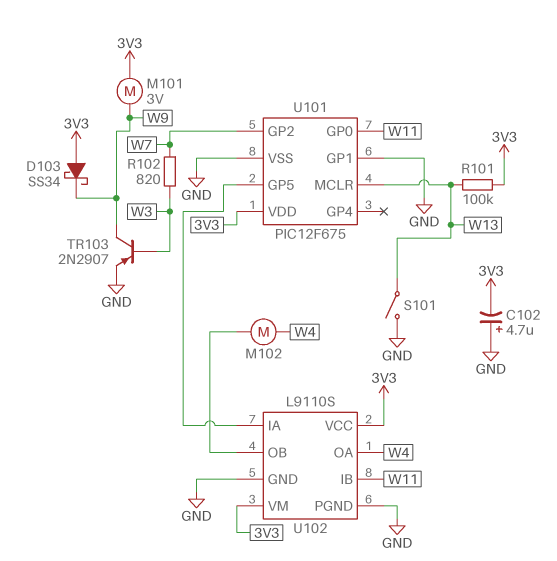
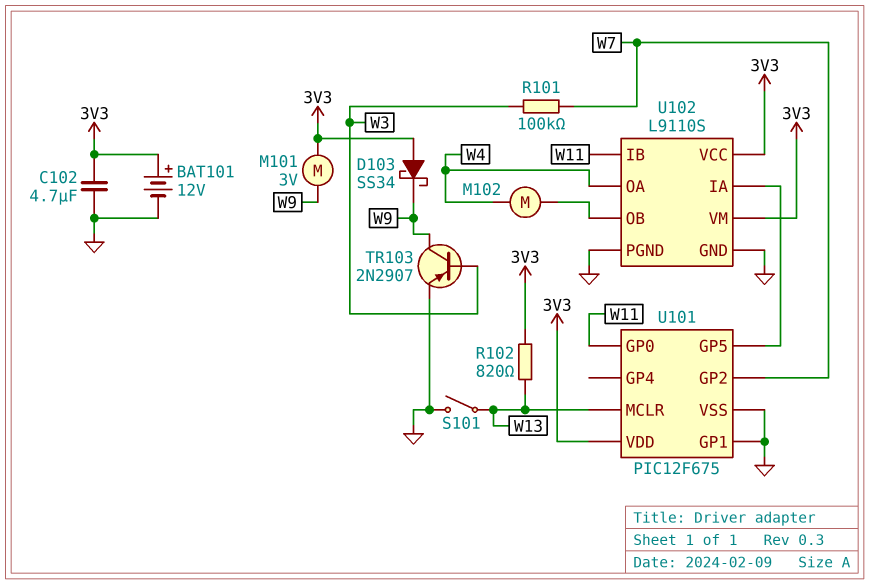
BAT101: none -> 12V (plus 3V3, minus GND)
C102: 4.7uF (plus GND, minus 3V3) -> 4.7uF (3V3, GND)
R101: 100k (3V3, W13) -> 100k (W3, W7)
R102: 820 (W3, W7) -> 820 (3V3, W13)

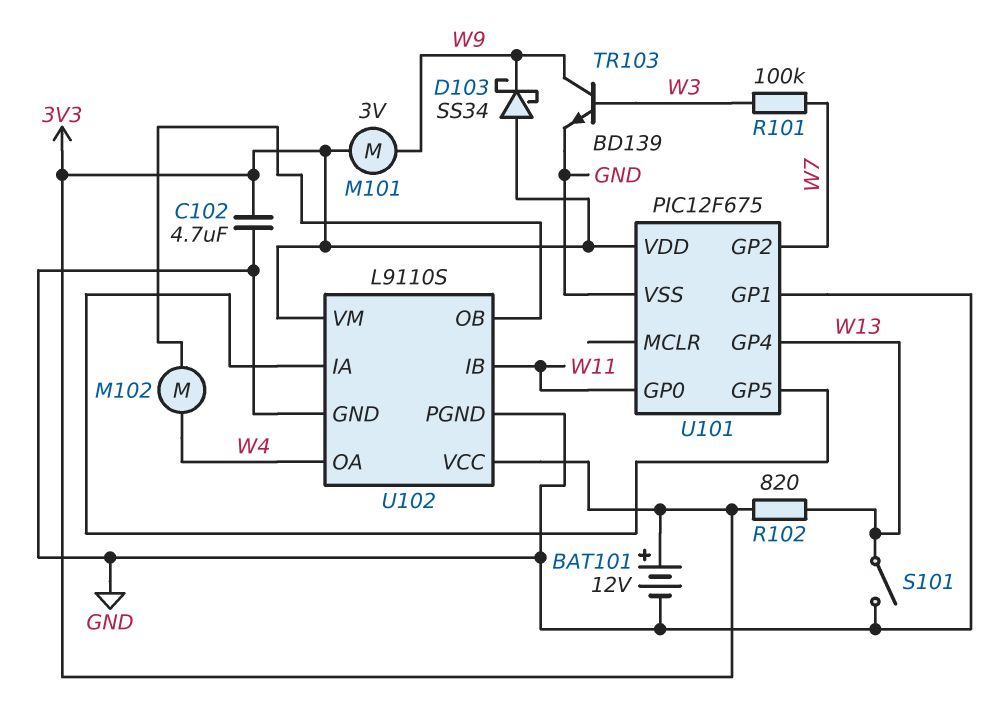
TR103: PNP 2N2907 (B W3, C W9, E GND) -> NPN BD139 (B W3, C W9, E GND)
U101 pin GP4: none -> W13
U101 pin MCLR: W13 -> none

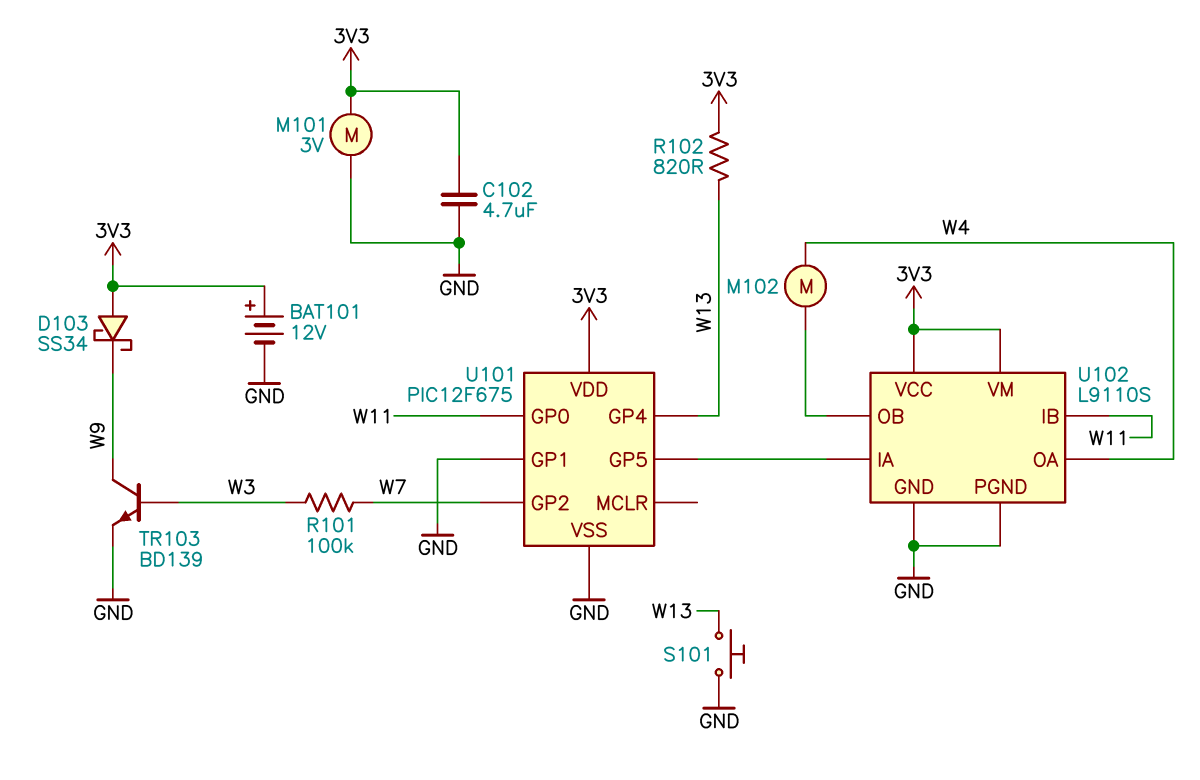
M101: motor 3V (3V3, W9) -> motor 3V (3V3, GND)
S101: switch (GND, W13) -> button (GND, W13)

